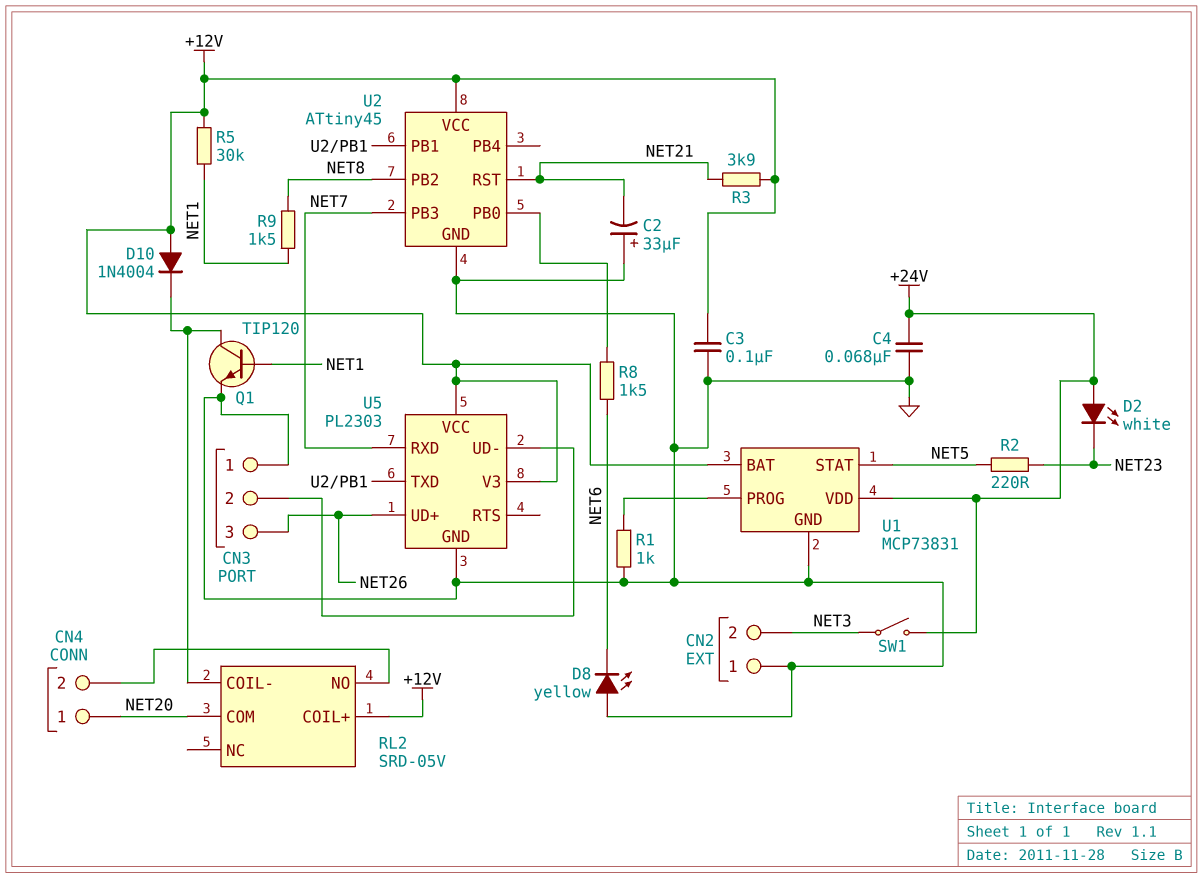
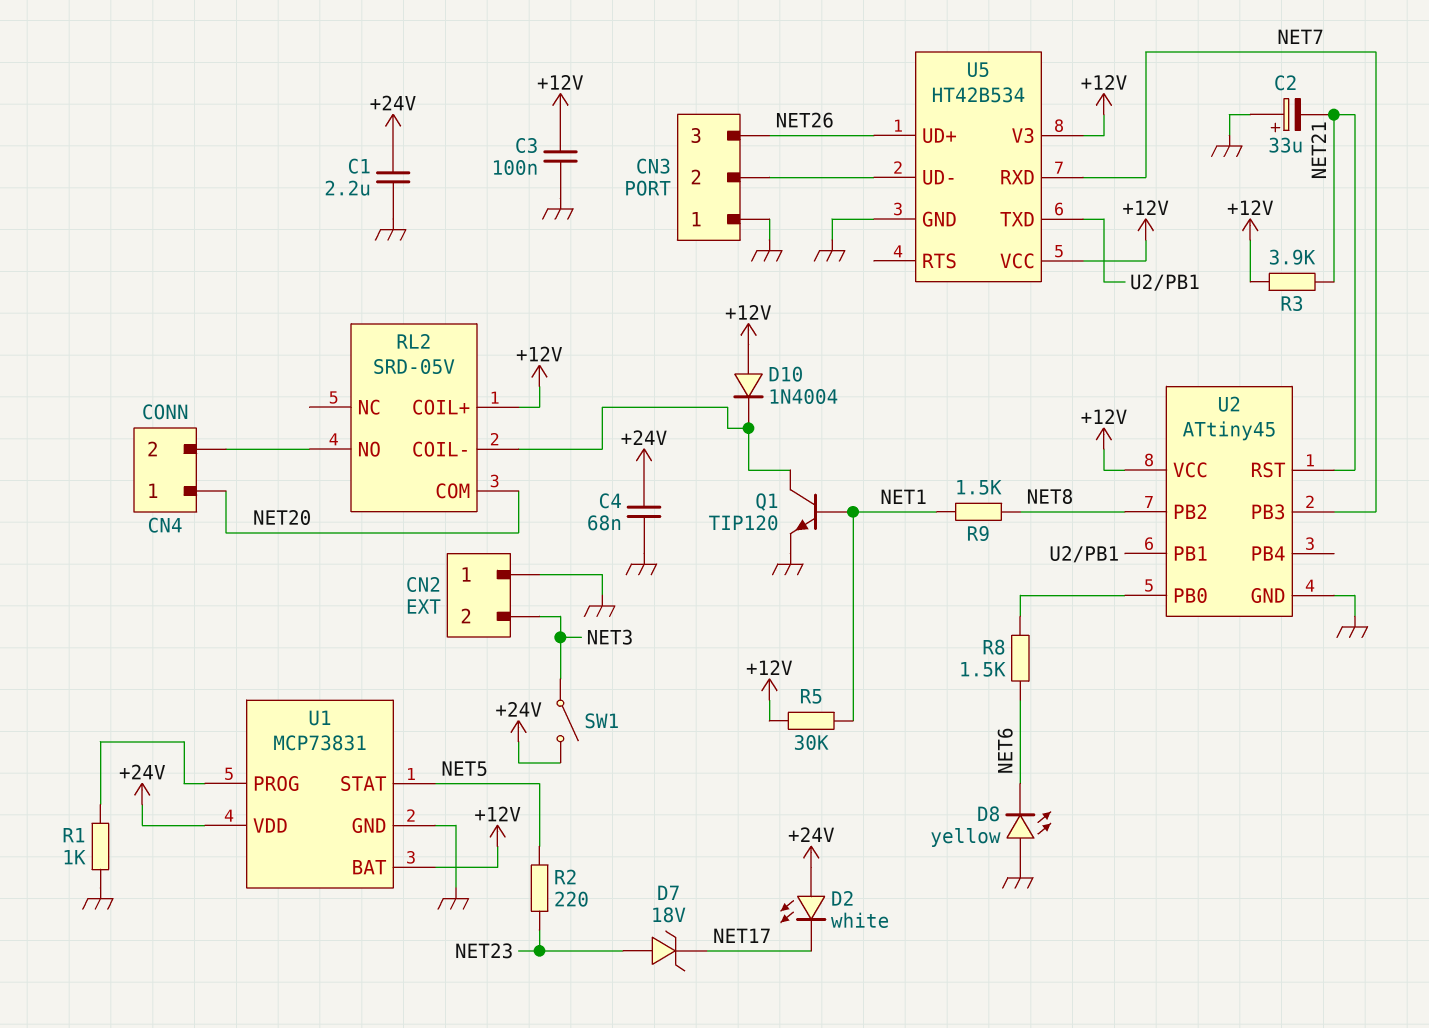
C1: none -> 2.2uF (+24V, GND)
D2: LED white (A +24V, K NET23) -> LED white (A +24V, K NET17)
D7: none -> zener 18V (A NET23, K NET17)
U5: PL2303 -> HT42B534

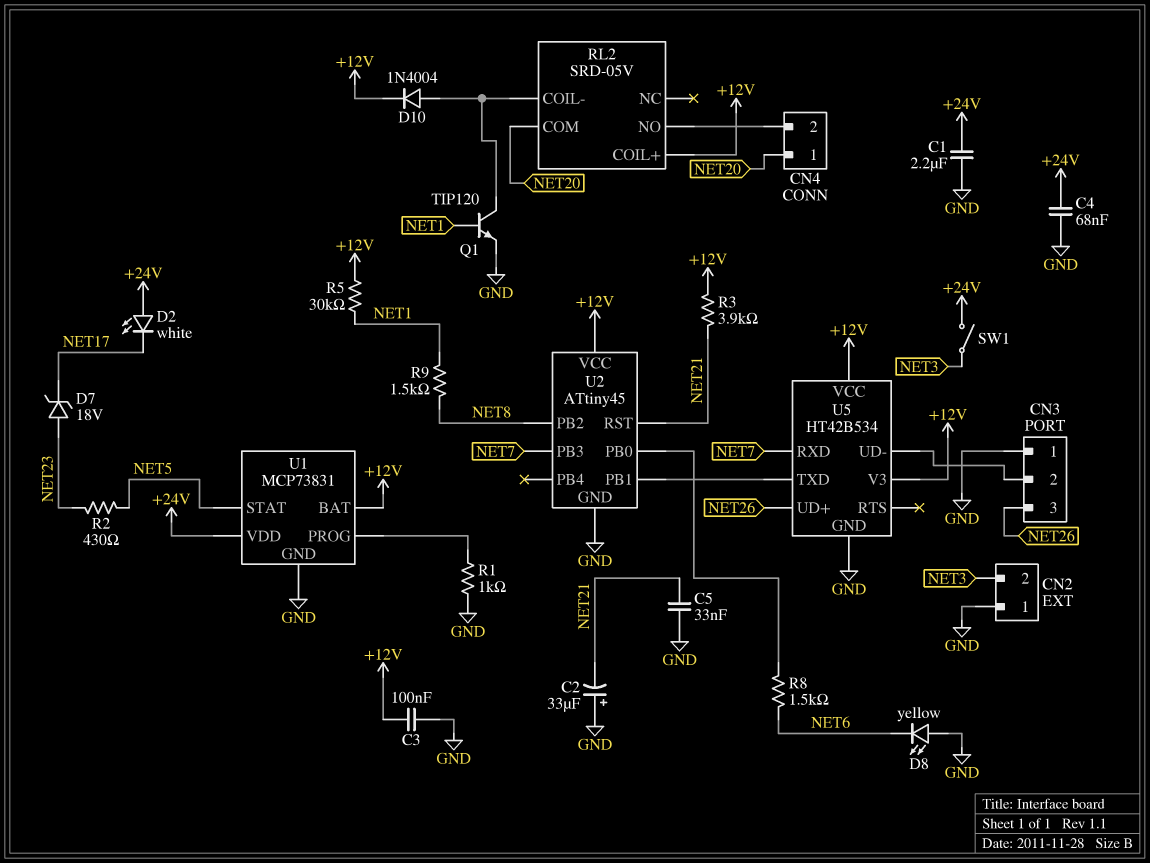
C5: none -> 33nF (GND, NET21)
D10: diode 1N4004 (A +12V, K RL2/COIL-) -> diode 1N4004 (A RL2/COIL-, K +12V)
R2: 220 (NET5, NET23) -> 430 (NET5, NET23)

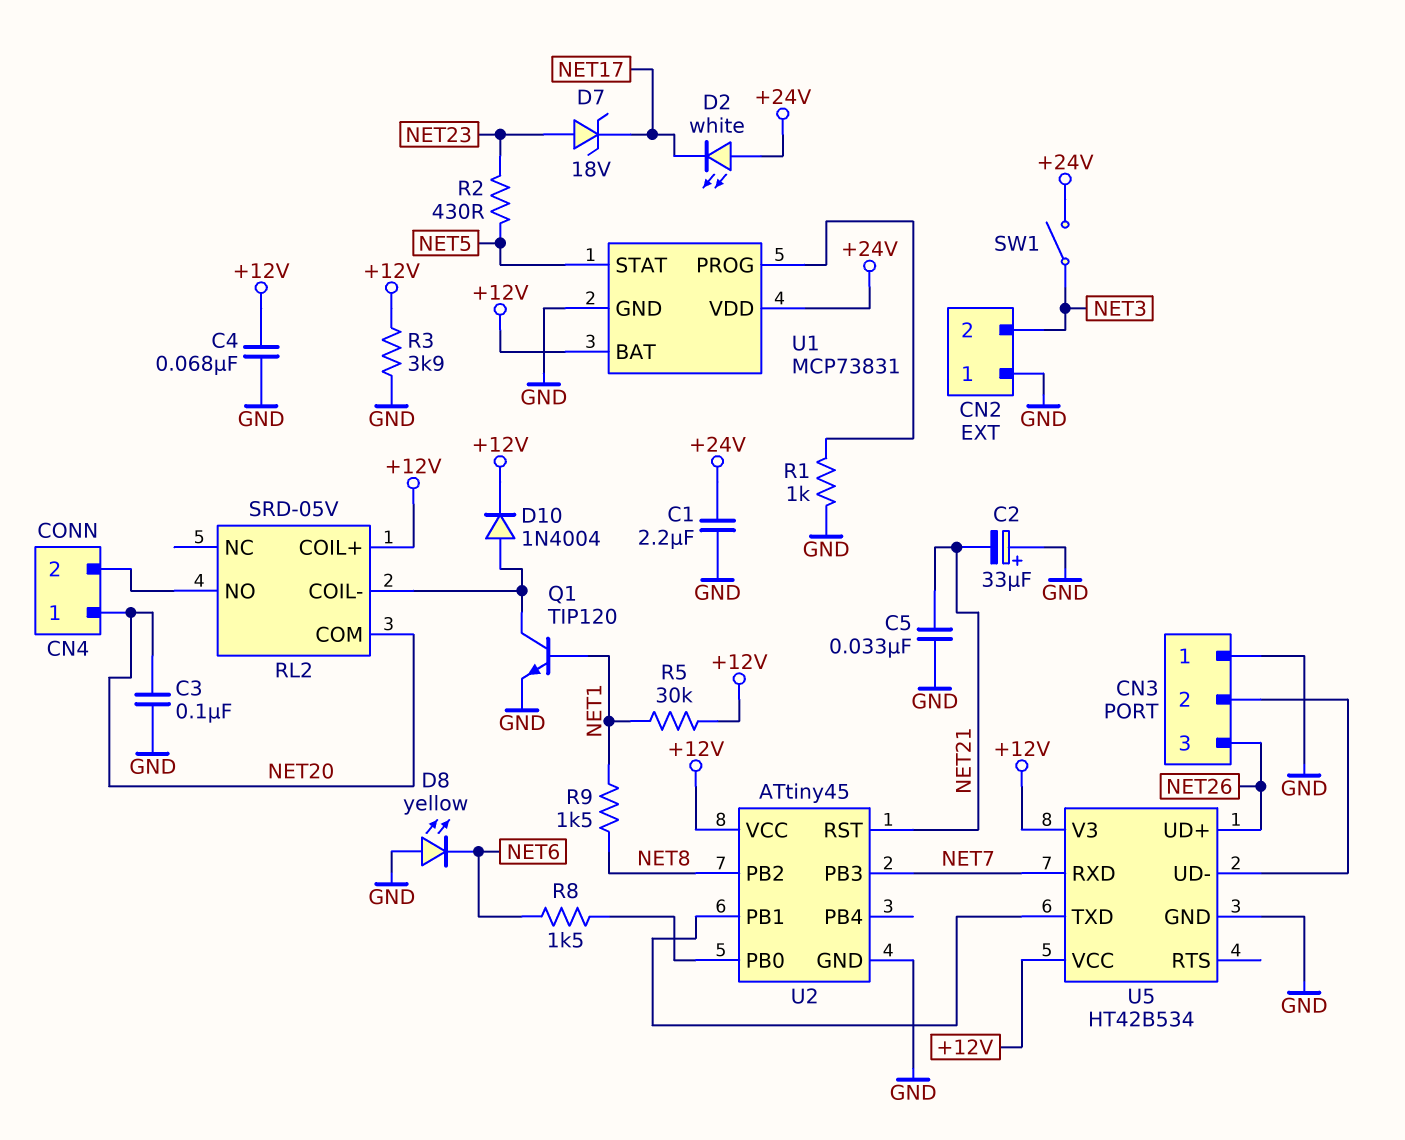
C3: 100nF (+12V, GND) -> 100nF (GND, NET20)
C4: 68nF (+24V, GND) -> 68nF (+12V, GND)
R3: 3.9k (+12V, NET21) -> 3.9k (+12V, GND)

